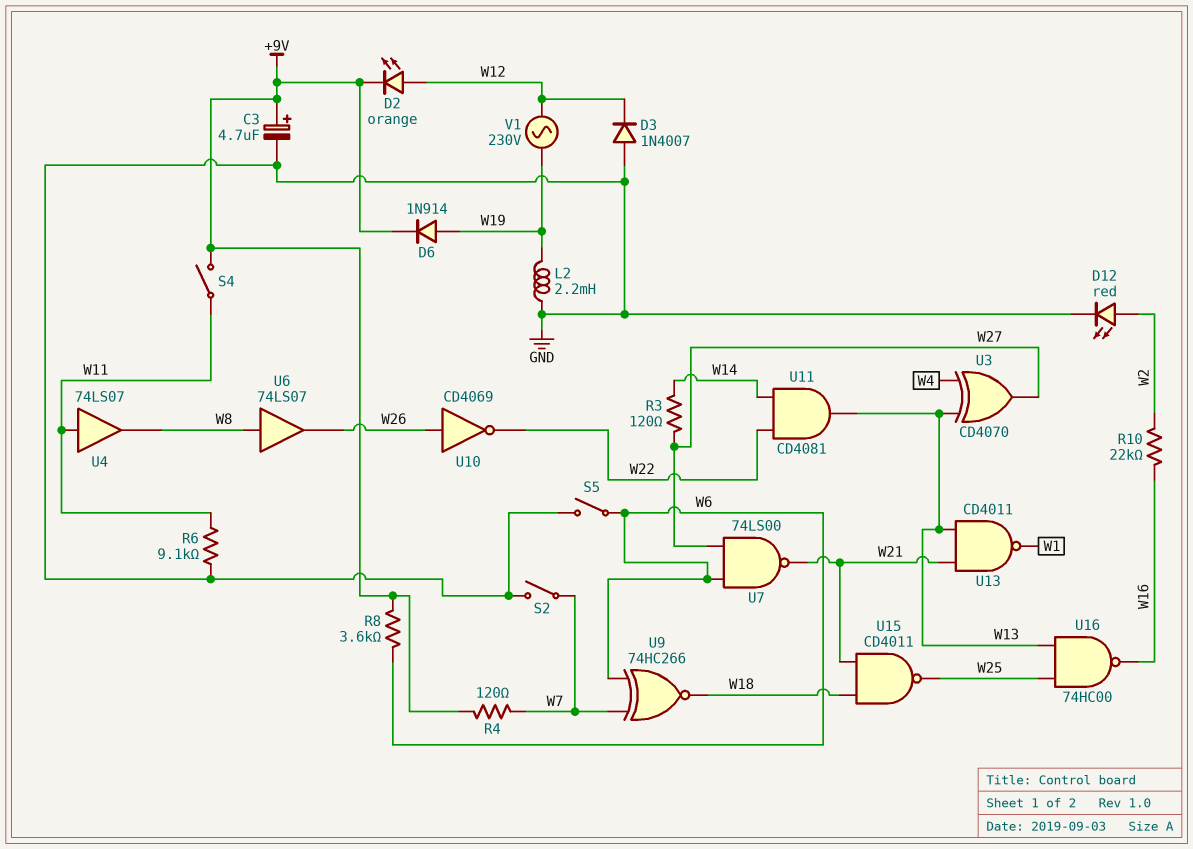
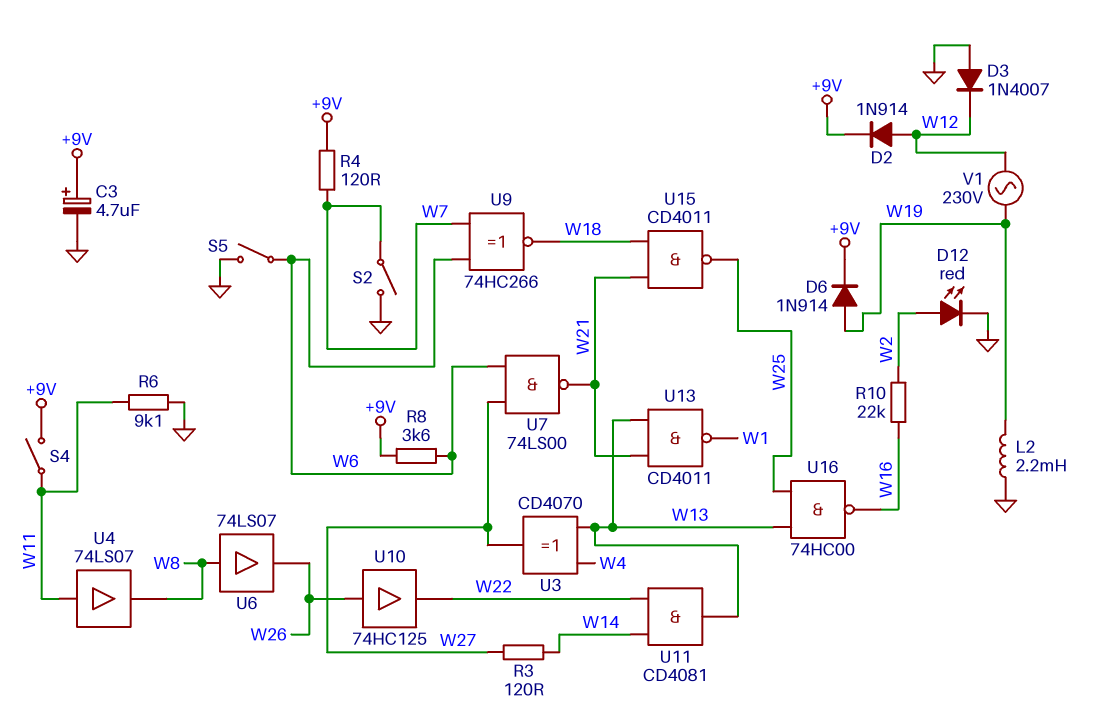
D2: LED orange (A W12, K +9V) -> diode 1N914 (A W12, K +9V)
U10: NOT CD4069 (in W26, out W22) -> buffer 74HC125 (in W26, out W22)

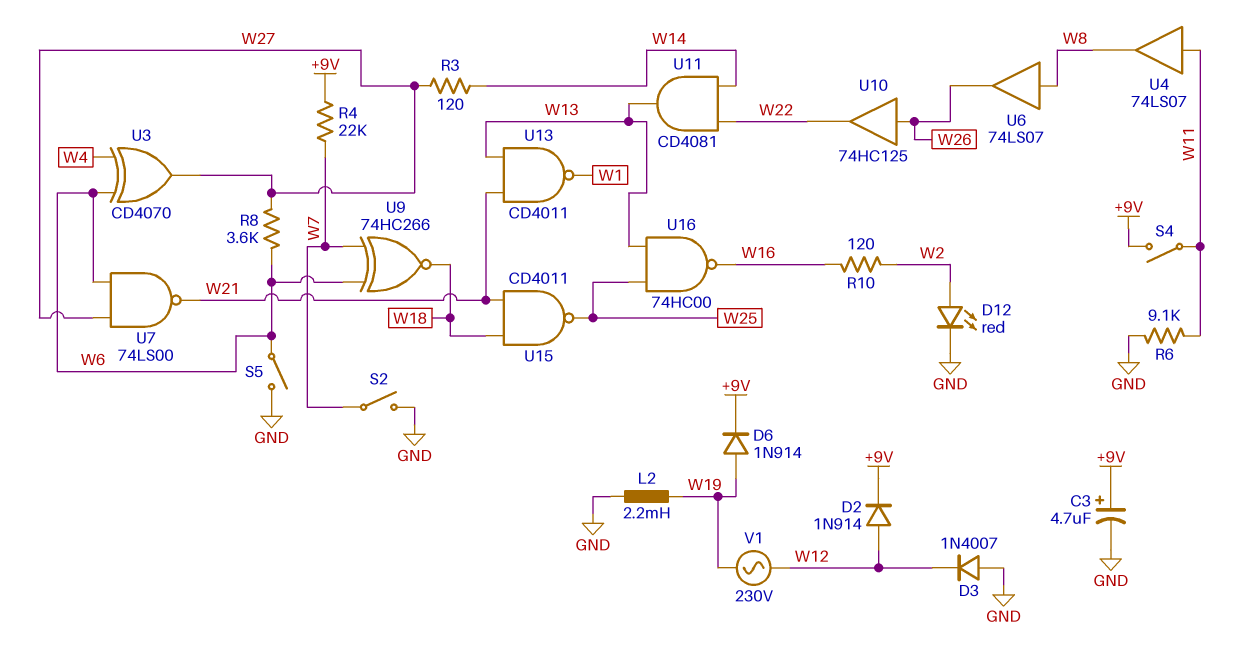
R4: 120 (+9V, W7) -> 22k (+9V, W7)
R8: 3.6k (+9V, W6) -> 3.6k (W6, W27)
R10: 22k (W2, W16) -> 120 (W2, W16)
U3: XOR CD4070 (in W4, in W13, out W27) -> XOR CD4070 (in W4, in W6, out W27)

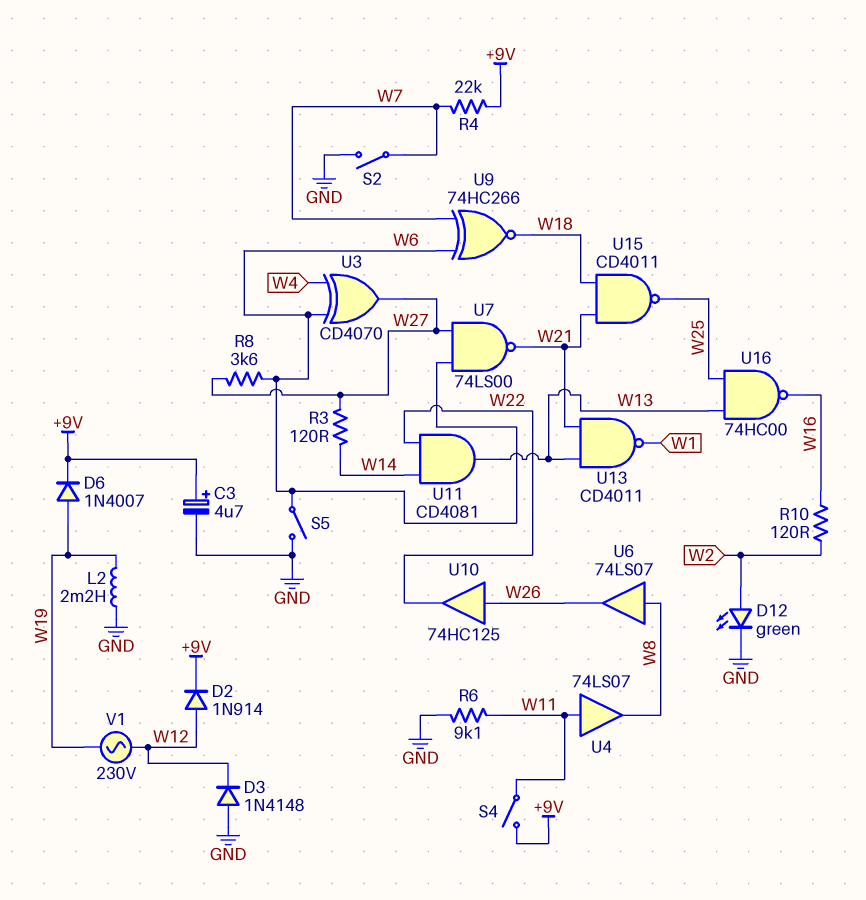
D3: diode 1N4007 (A GND, K W12) -> diode 1N4148 (A GND, K W12)
D6: diode 1N914 (A W19, K +9V) -> diode 1N4007 (A W19, K +9V)
D12: LED red (A W2, K GND) -> LED green (A W2, K GND)

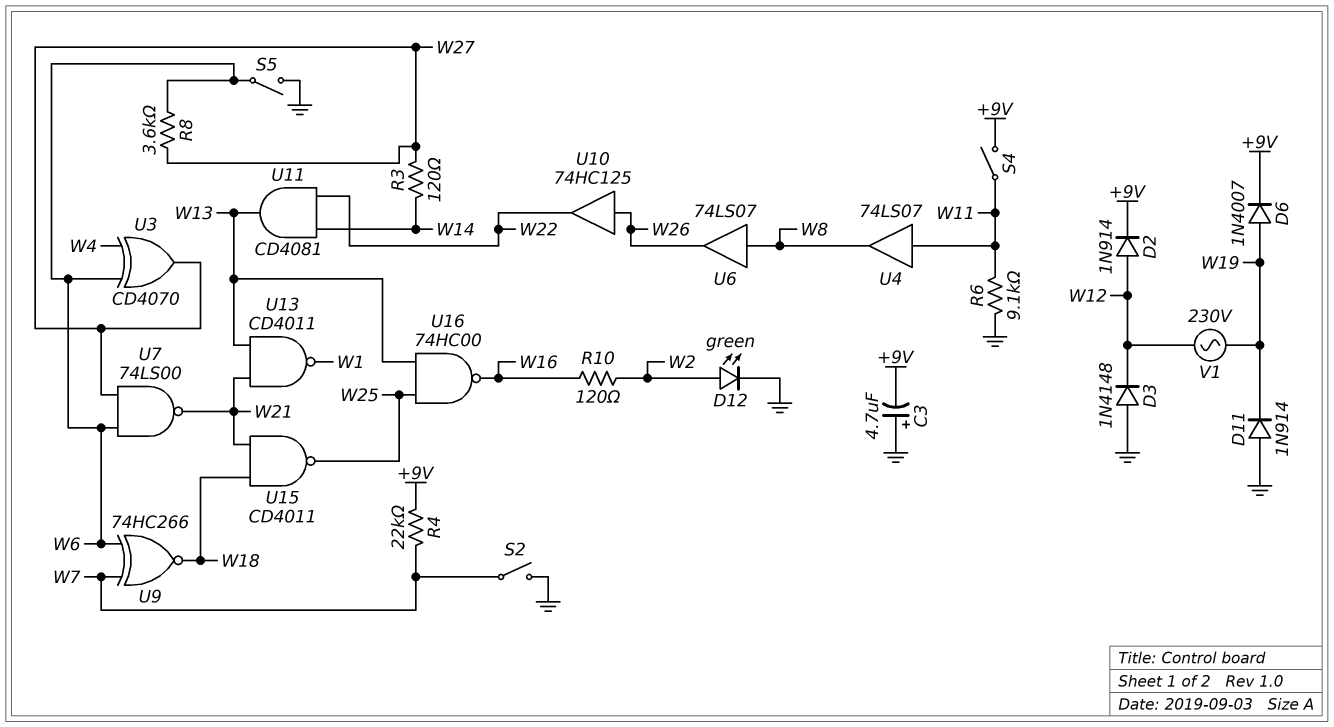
C3: 4.7uF (plus +9V, minus GND) -> 4.7uF (plus GND, minus +9V)
D11: none -> diode 1N914 (A GND, K W19)
L2: 2.2mH (GND, W19) -> none

